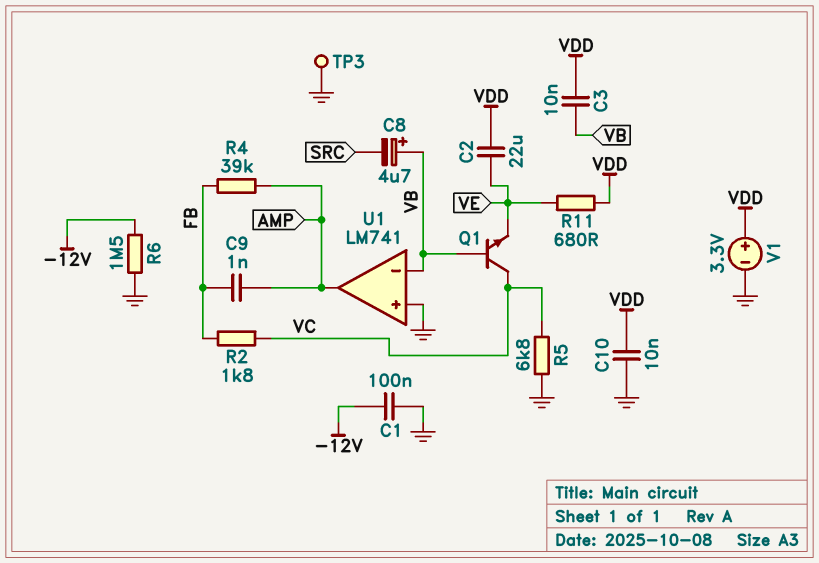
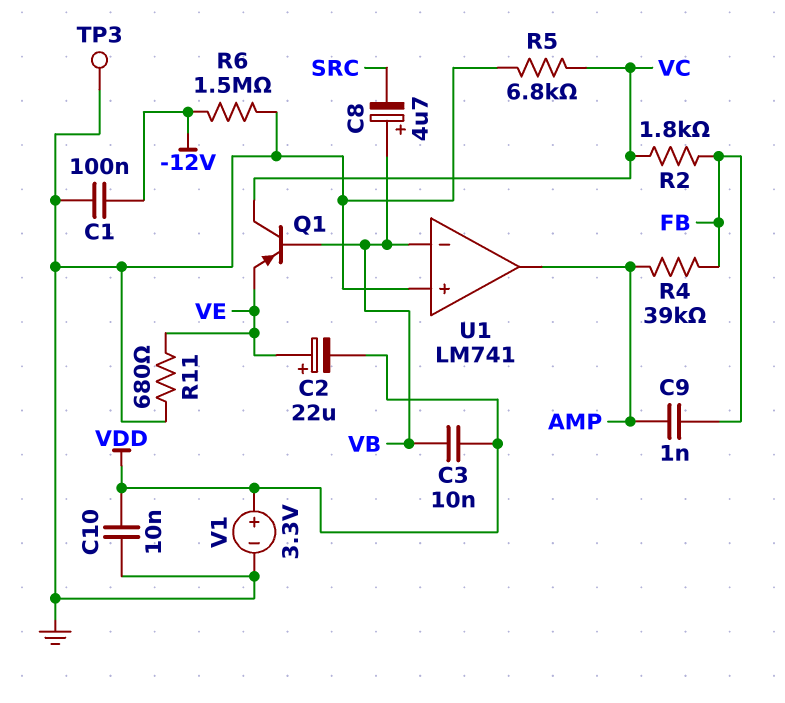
C2: 22uF (VDD, VE) -> 22uF (plus VE, minus VDD)
Q1: NPN (B VB, C VC, E VE) -> PNP (B VB, C VC, E VE)
R11: 680 (VDD, VE) -> 680 (GND, VE)

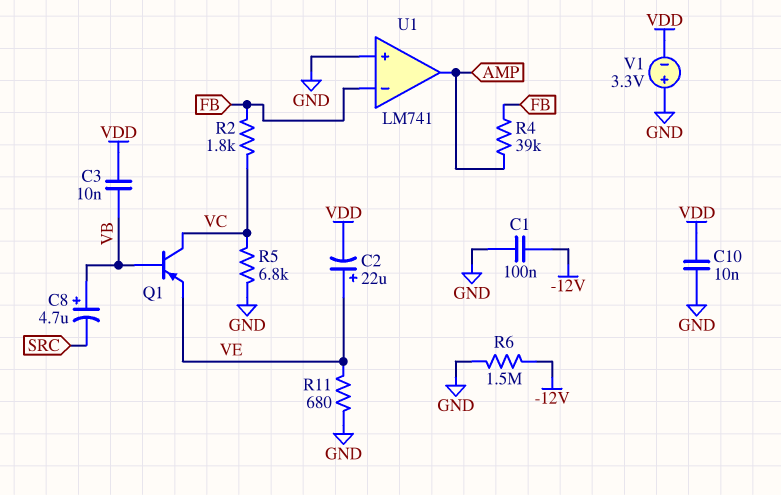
C9: 1nF (AMP, FB) -> none
TP3: test point (GND) -> none
U1 pin in-: VB -> FB
V1: 3.3V (plus VDD, minus GND) -> 3.3V (plus GND, minus VDD)

